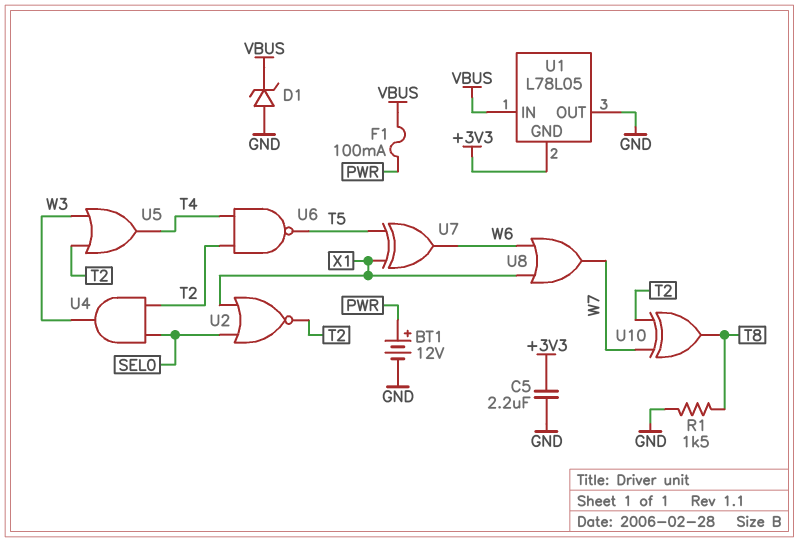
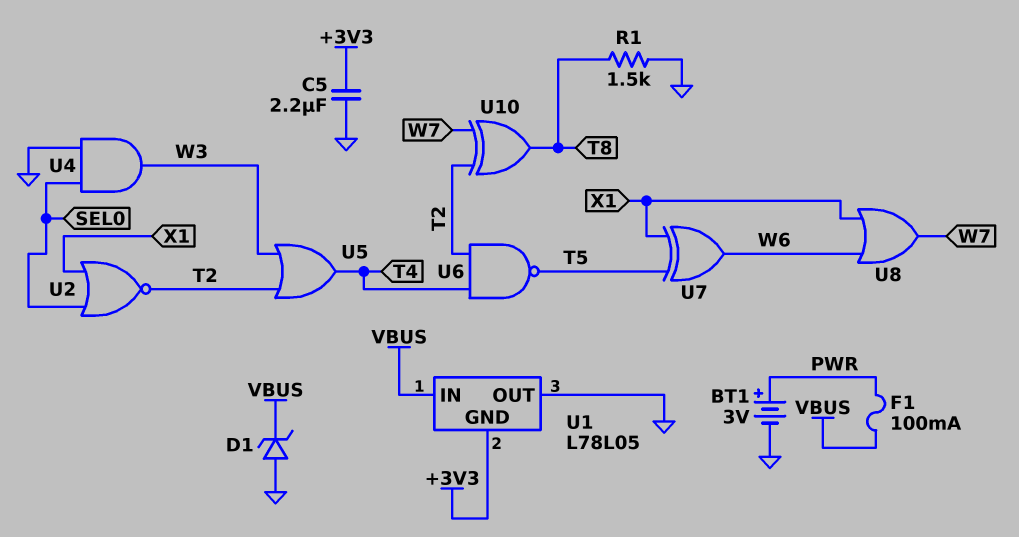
BT1: 12V (plus PWR, minus GND) -> 3V (plus PWR, minus GND)
U4: AND (in SEL0, in T2, out W3) -> AND (in GND, in SEL0, out W3)

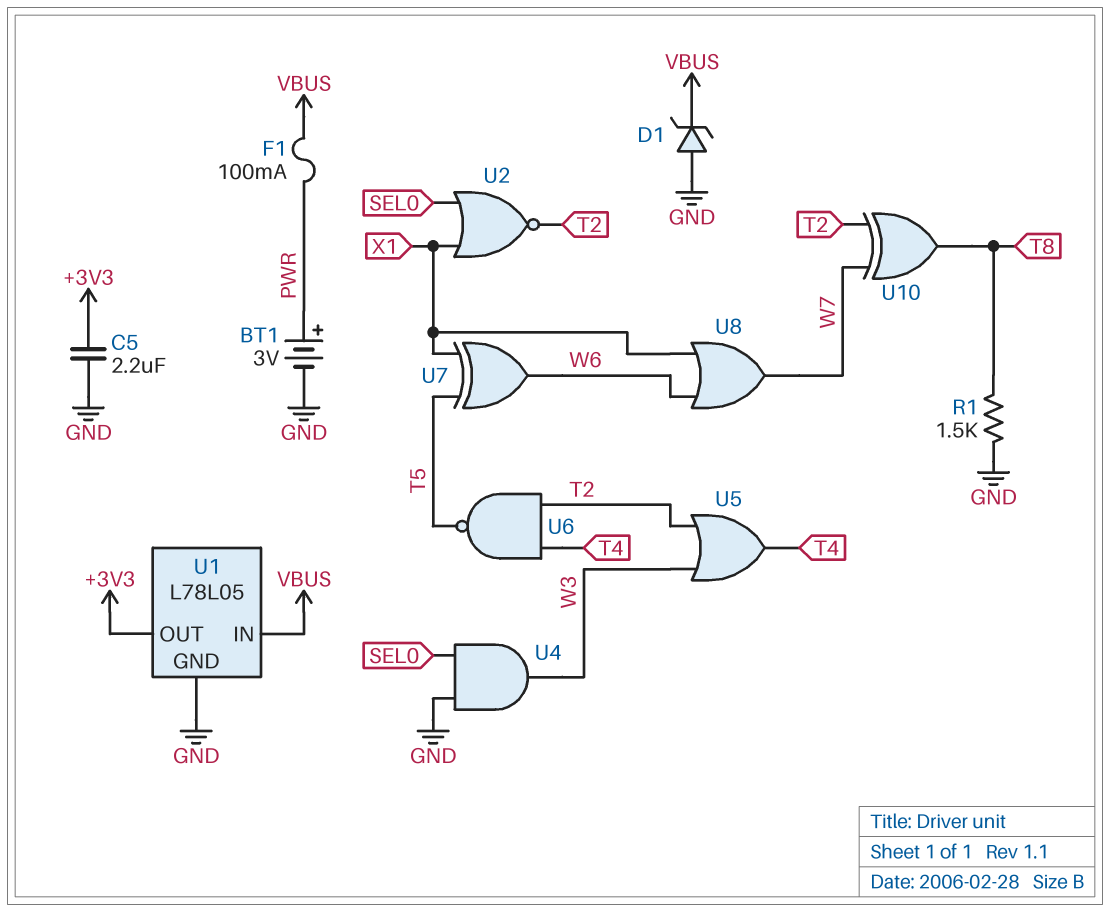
U1 pin GND: +3V3 -> GND
U1 pin OUT: GND -> +3V3

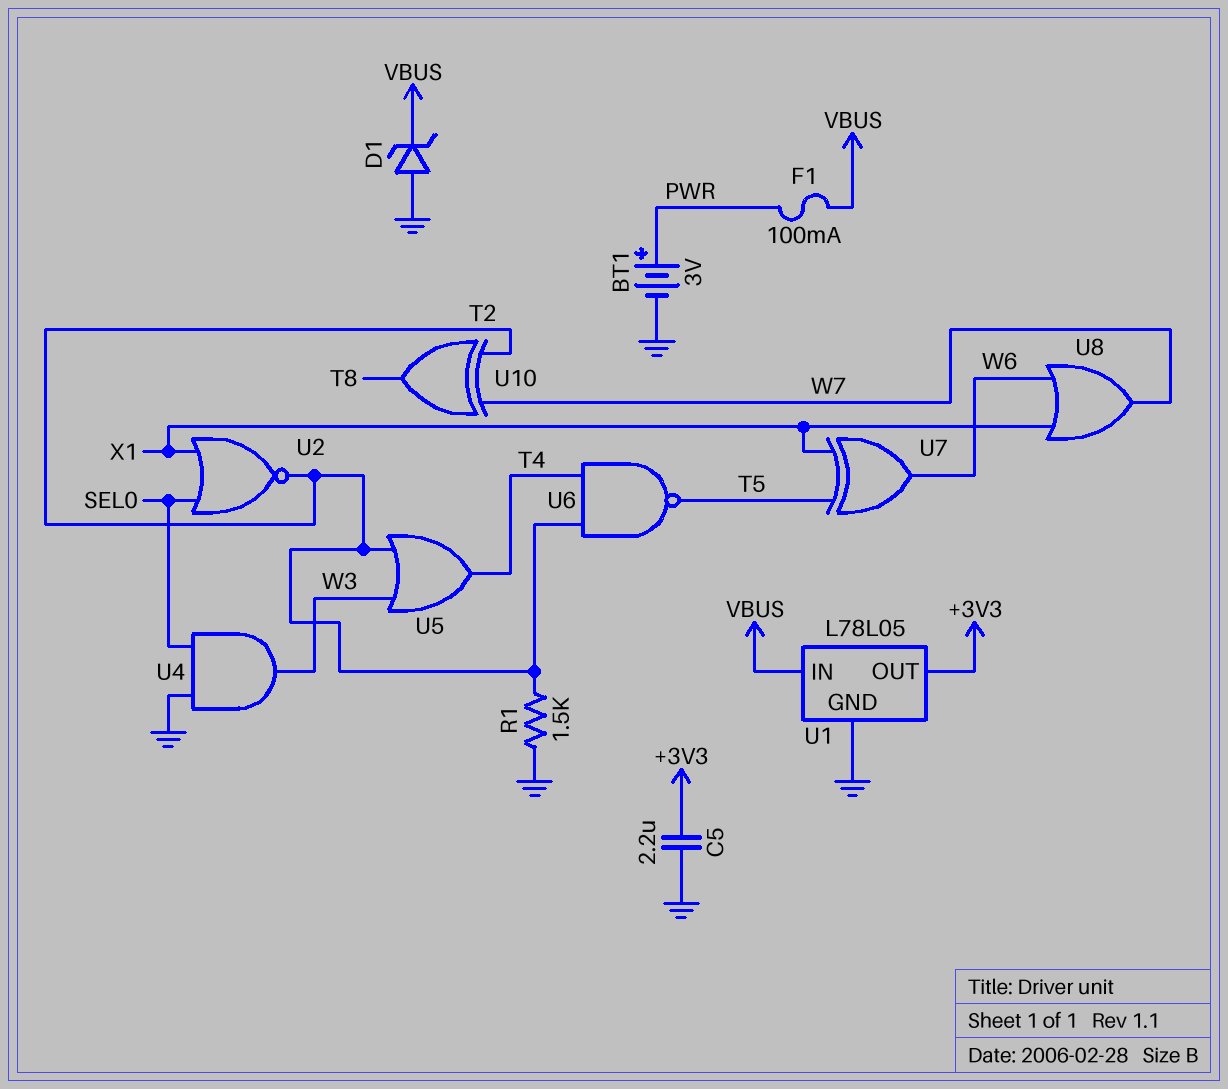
R1: 1.5k (GND, T8) -> 1.5k (GND, T2)

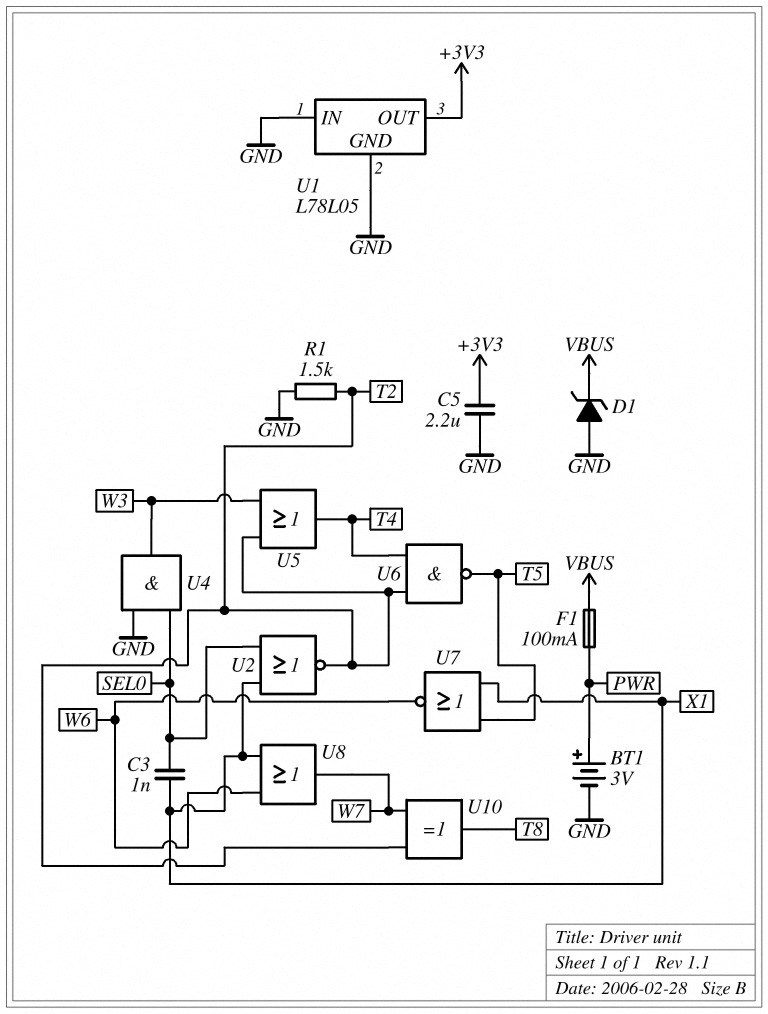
C3: none -> 1nF (SEL0, X1)
U1 pin IN: VBUS -> GND
U7: XOR (in T5, in X1, out W6) -> NOR (in T5, in X1, out W6)

